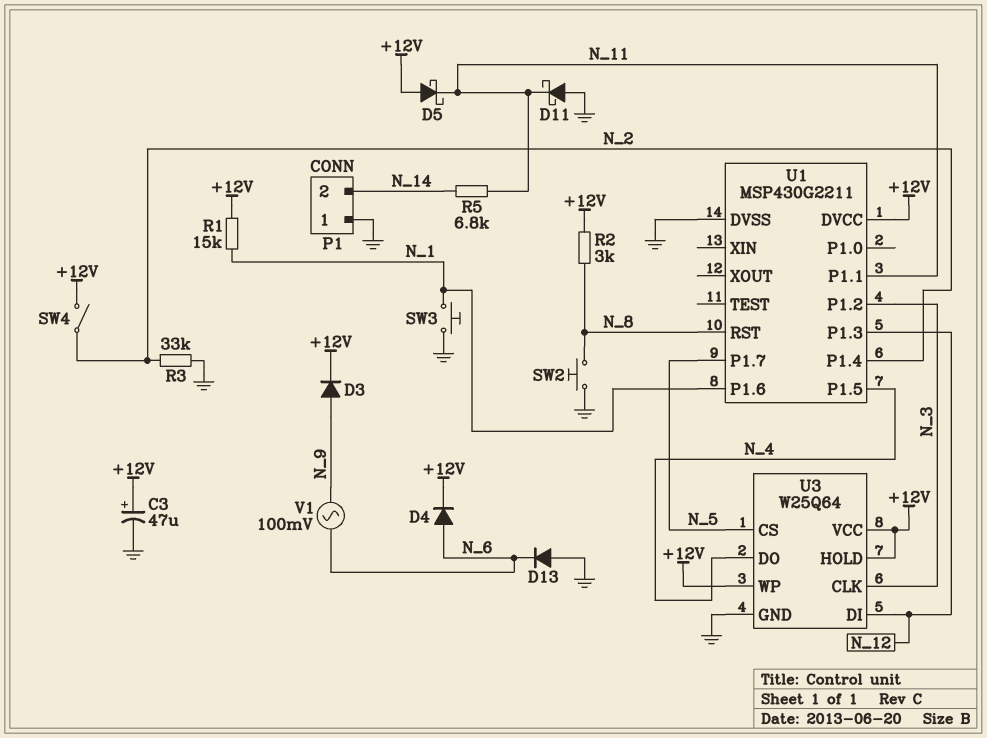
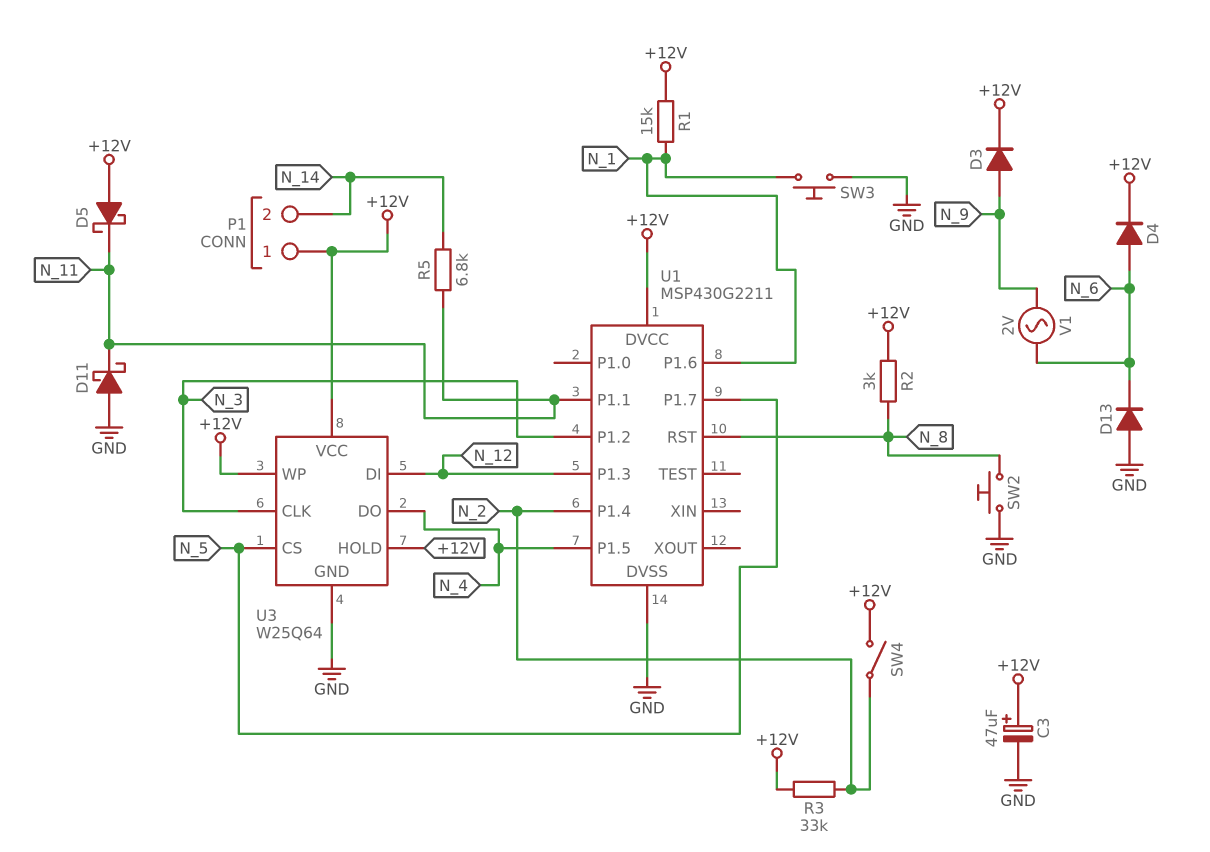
P1 pin 1: GND -> +12V
R3: 33k (GND, N_2) -> 33k (+12V, N_2)
V1: AC 100mV (N_6, N_9) -> AC 2V (N_6, N_9)

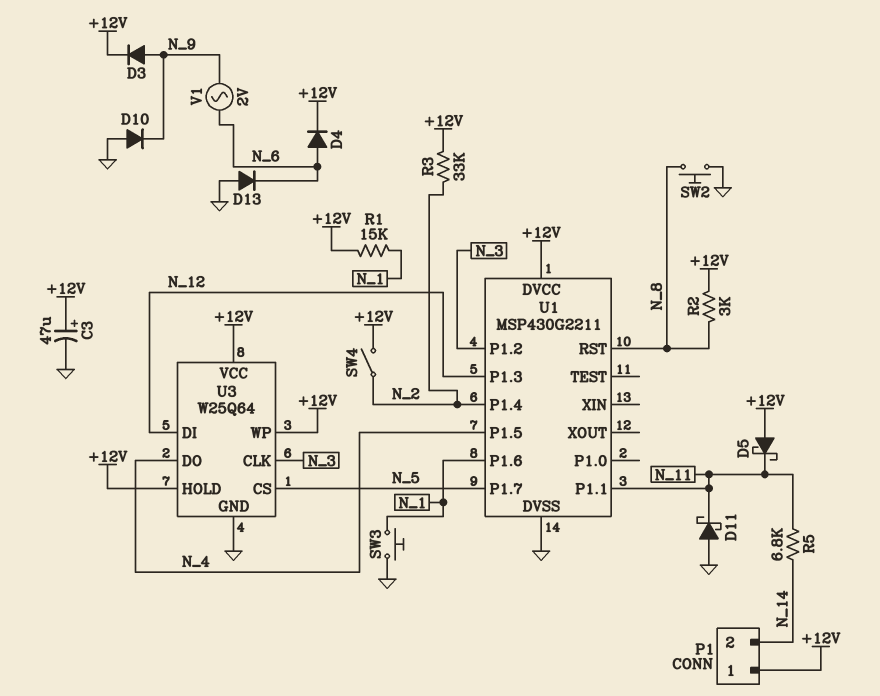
D10: none -> diode (A GND, K N_9)

